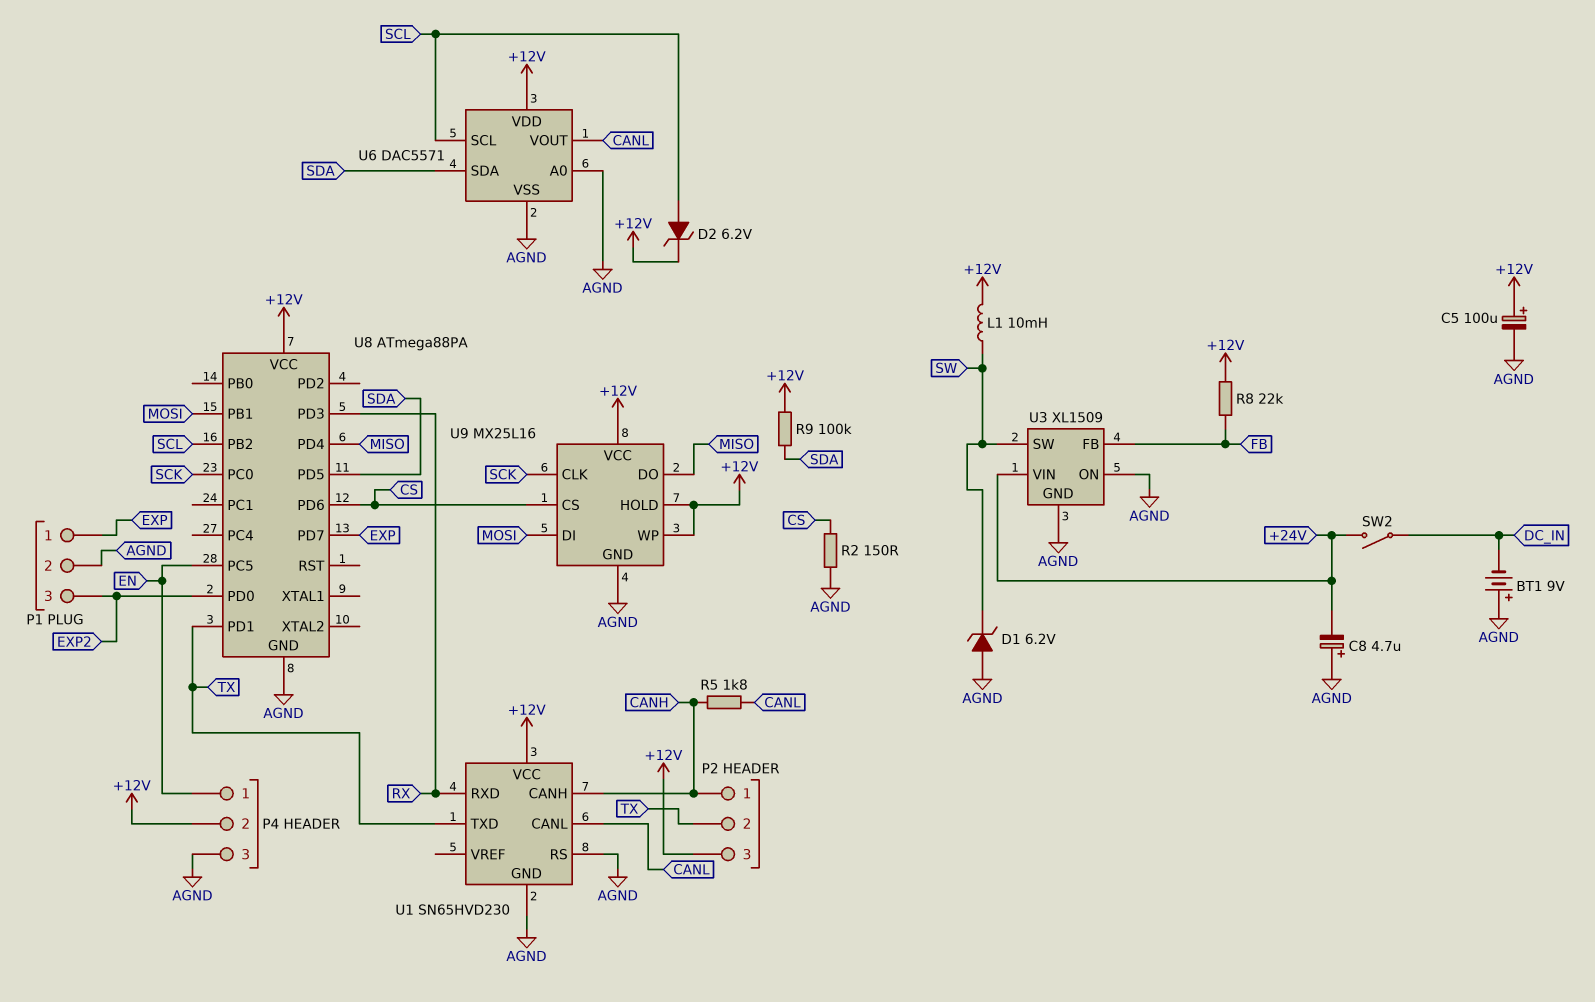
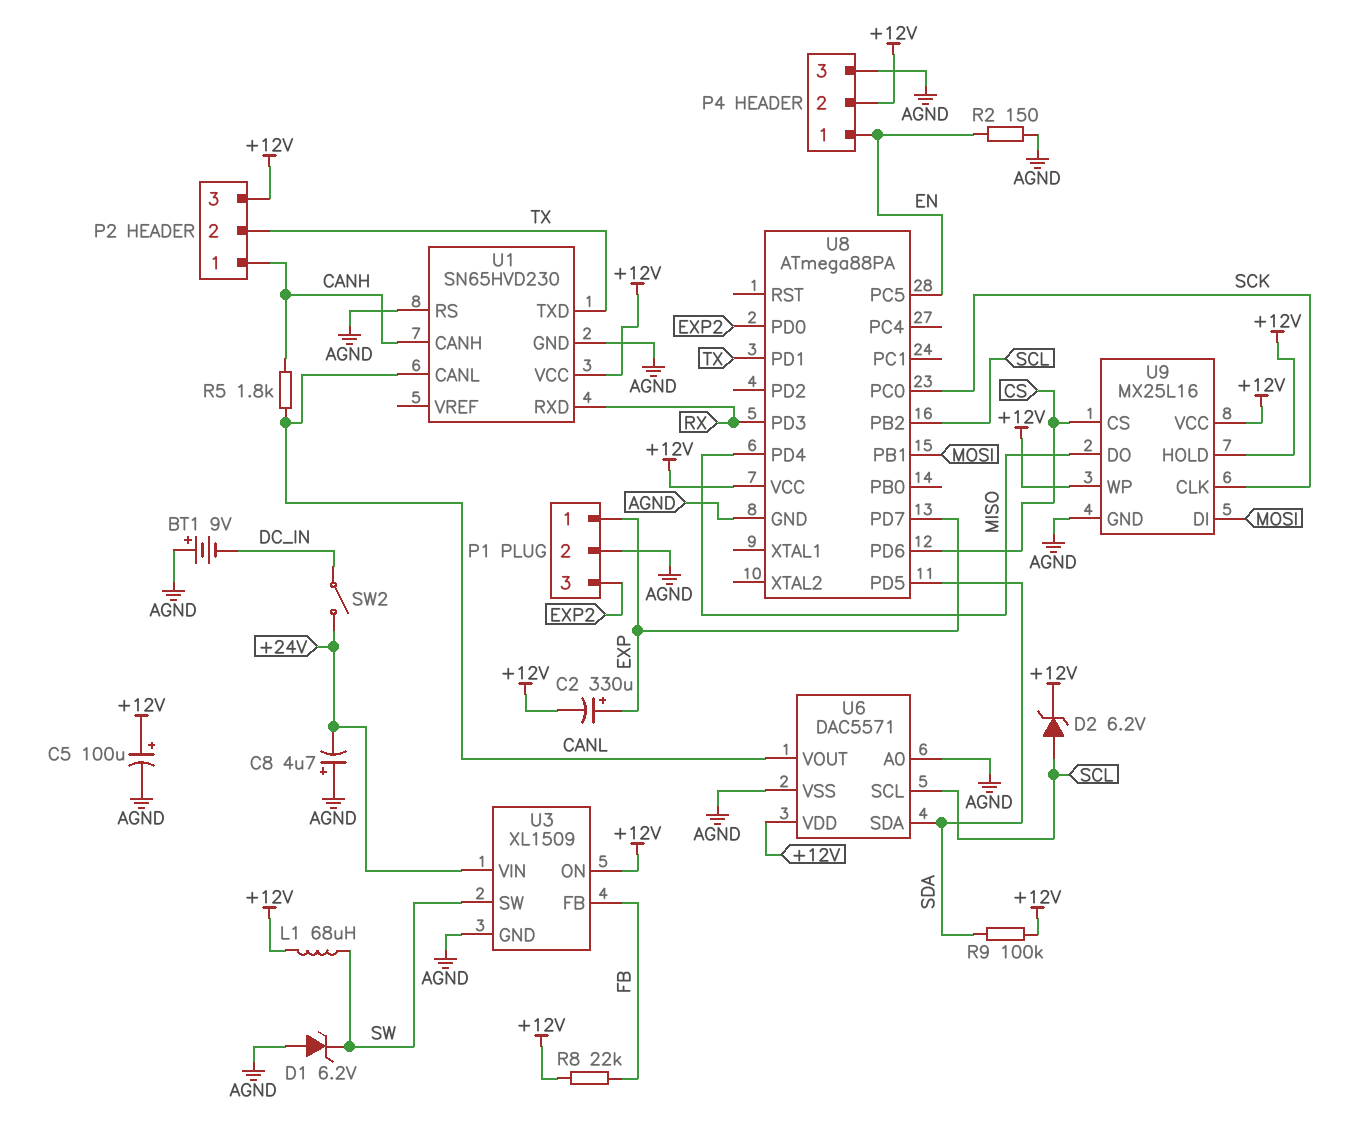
C2: none -> 330uF (plus EXP, minus +12V)
L1: 10mH (+12V, SW) -> 68uH (+12V, SW)
R2: 150 (AGND, CS) -> 150 (AGND, EN)
U3 pin ON: AGND -> +12V

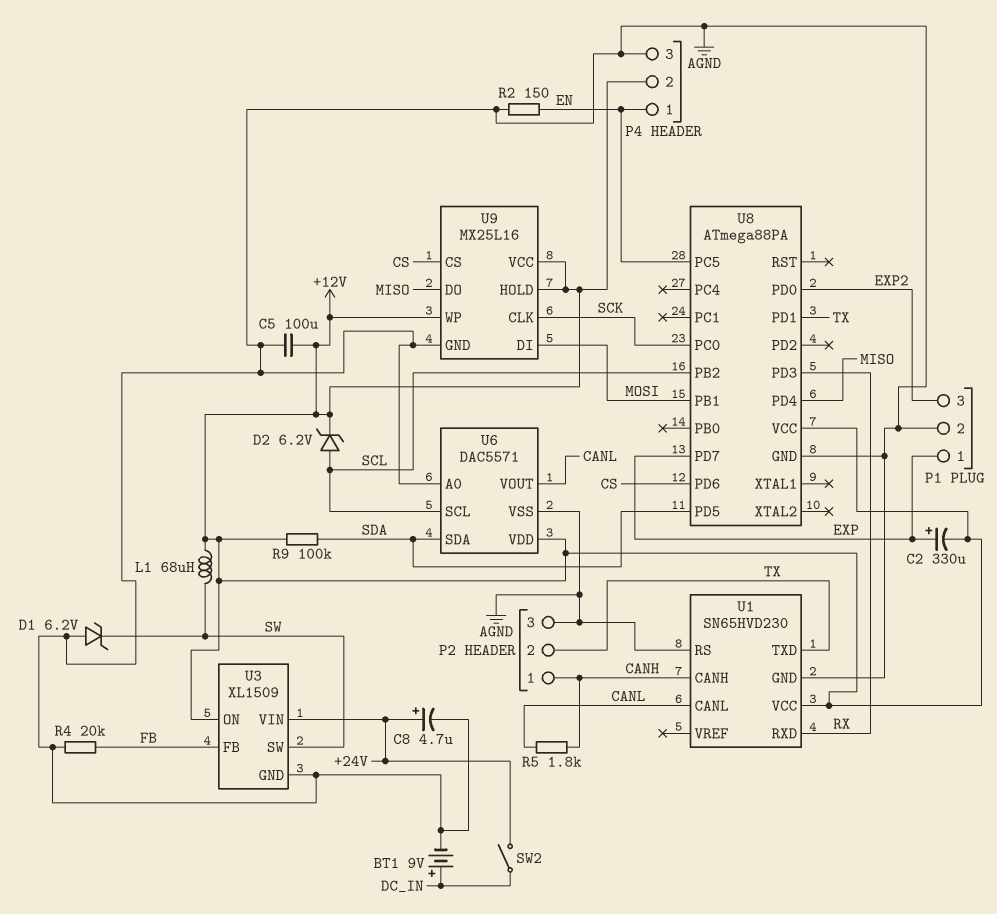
BT1: 9V (plus AGND, minus DC_IN) -> 9V (plus DC_IN, minus AGND)
C5: 100uF (plus +12V, minus AGND) -> 100uF (+12V, AGND)
C8: 4.7uF (plus AGND, minus +24V) -> 4.7uF (plus +24V, minus AGND)
P2 pin 3: +12V -> AGND
R4: none -> 20k (AGND, FB)
R8: 22k (+12V, FB) -> none

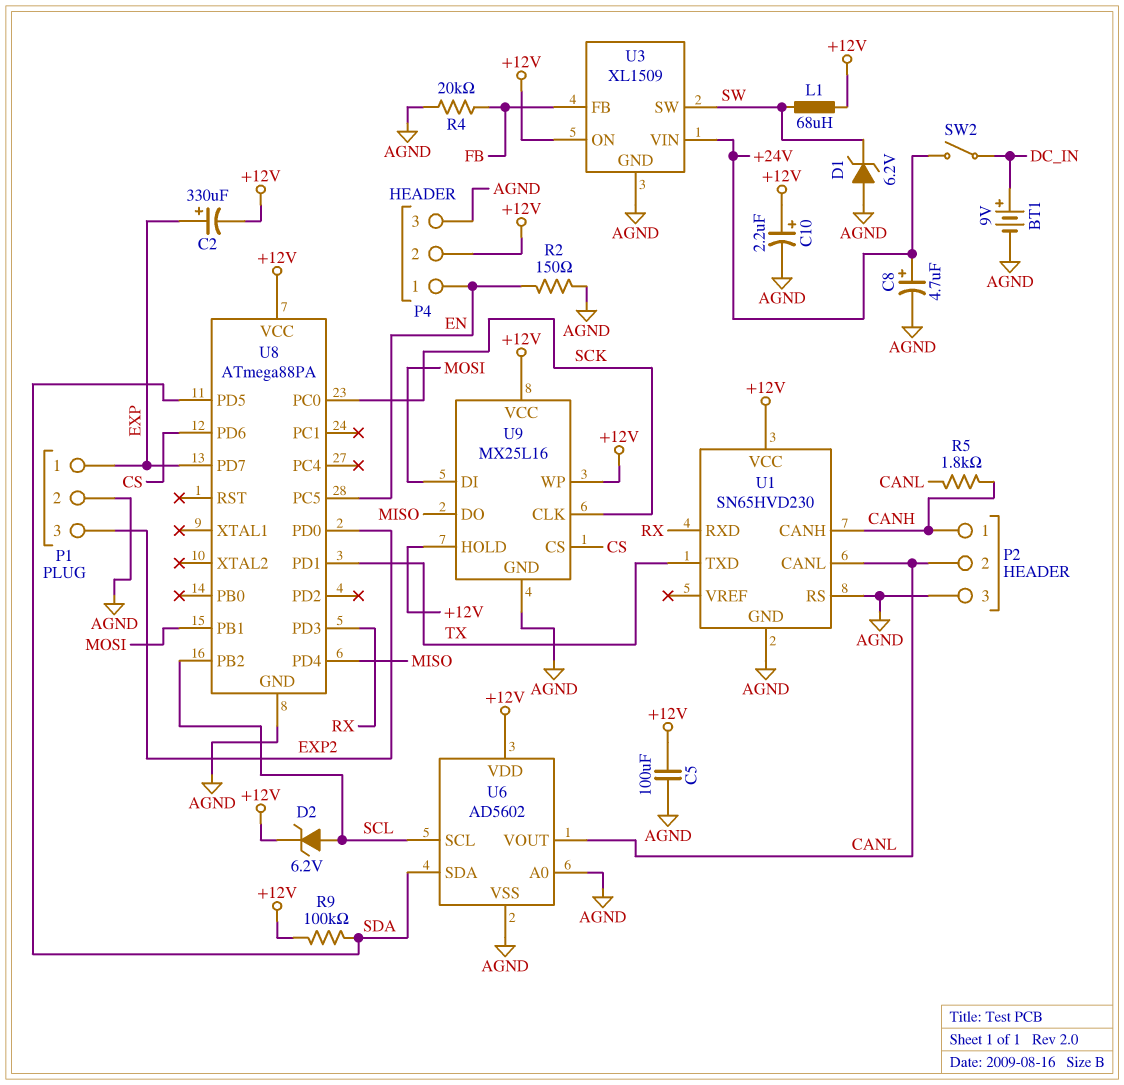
C10: none -> 2.2uF (plus +12V, minus AGND)
P2 pin 2: TX -> CANL
U6: DAC5571 -> AD5602

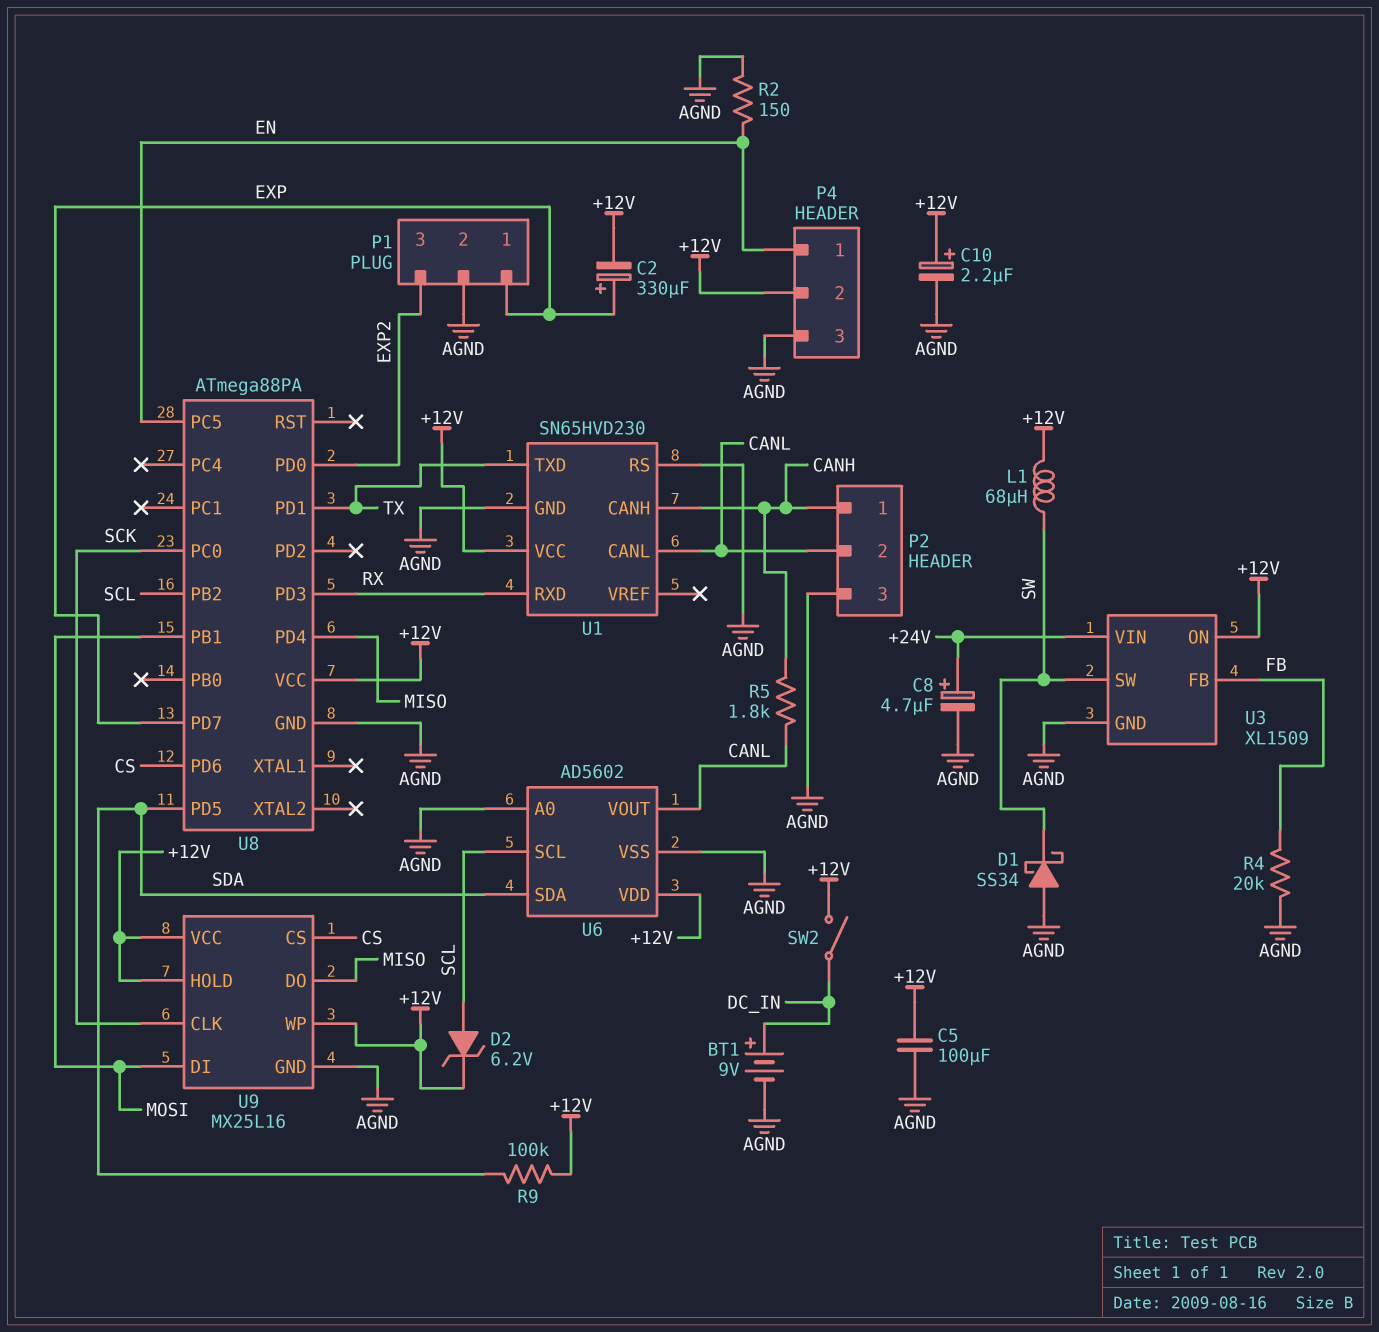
D1: zener 6.2V (A AGND, K SW) -> schottky SS34 (A AGND, K SW)
SW2: switch (+24V, DC_IN) -> switch (+12V, DC_IN)

